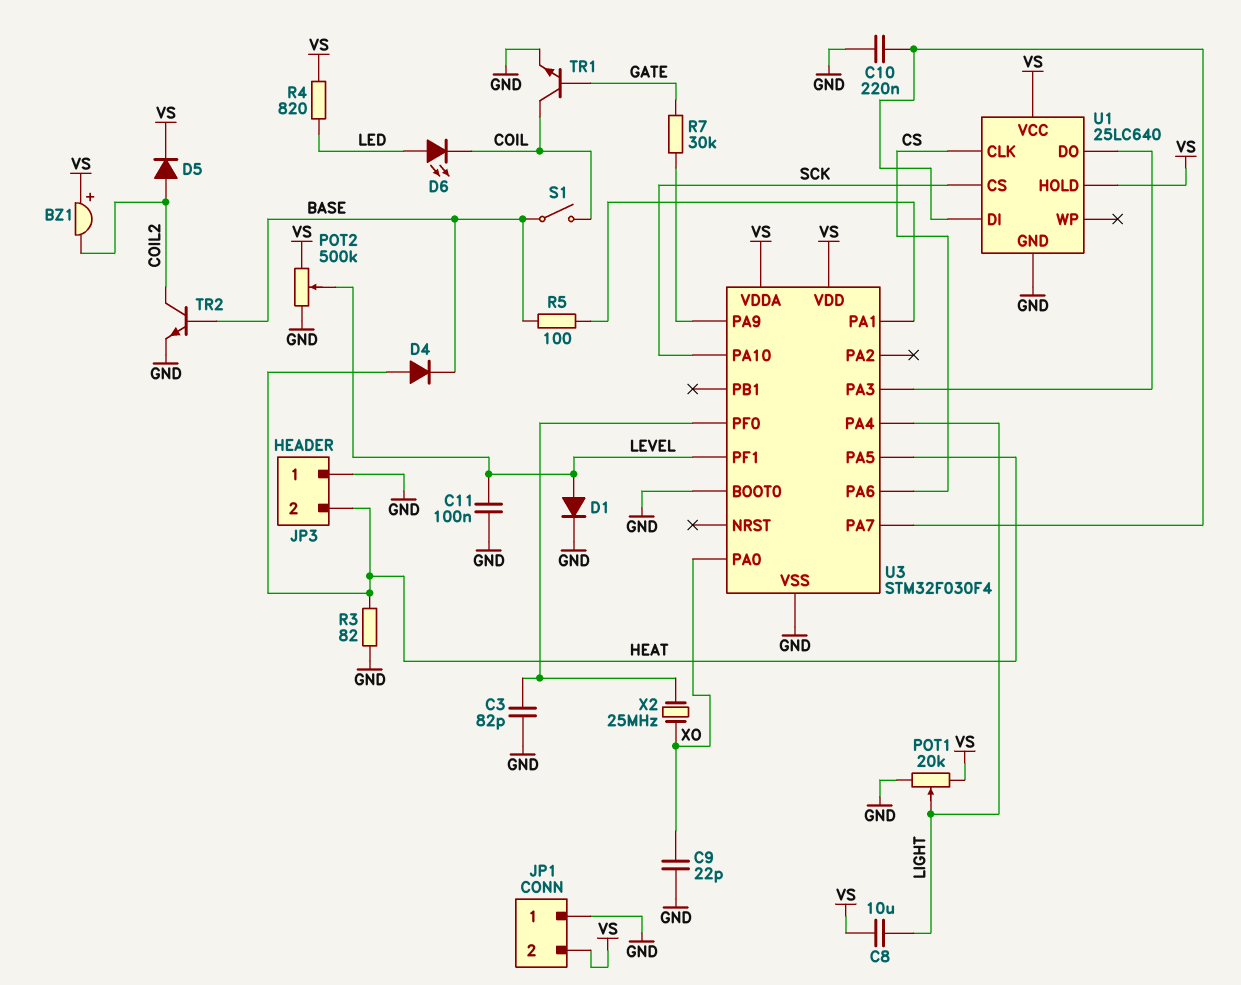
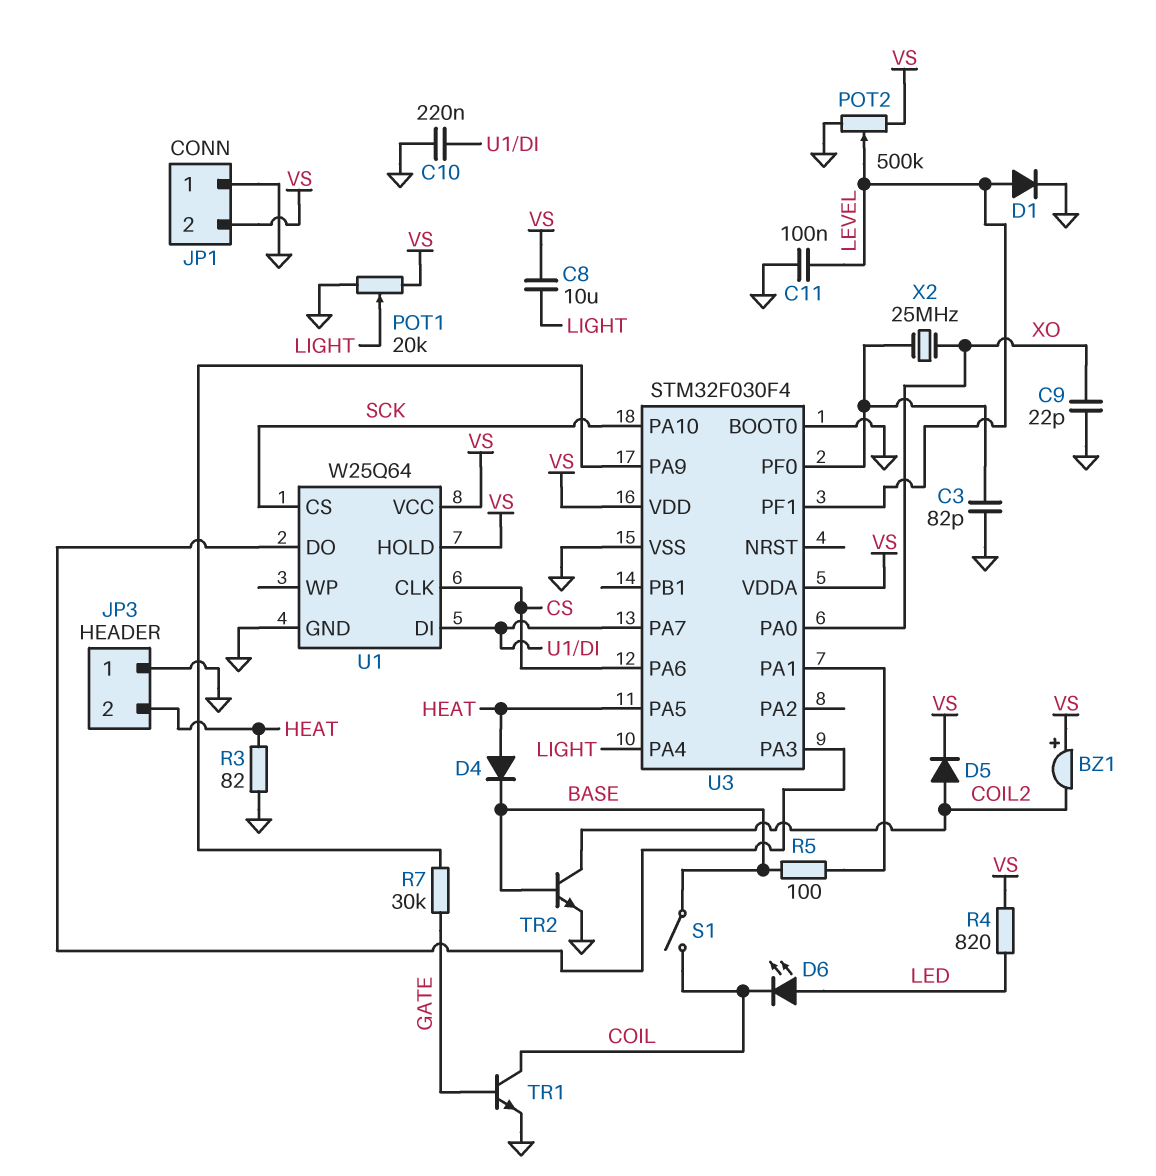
U1: 25LC640 -> W25Q64

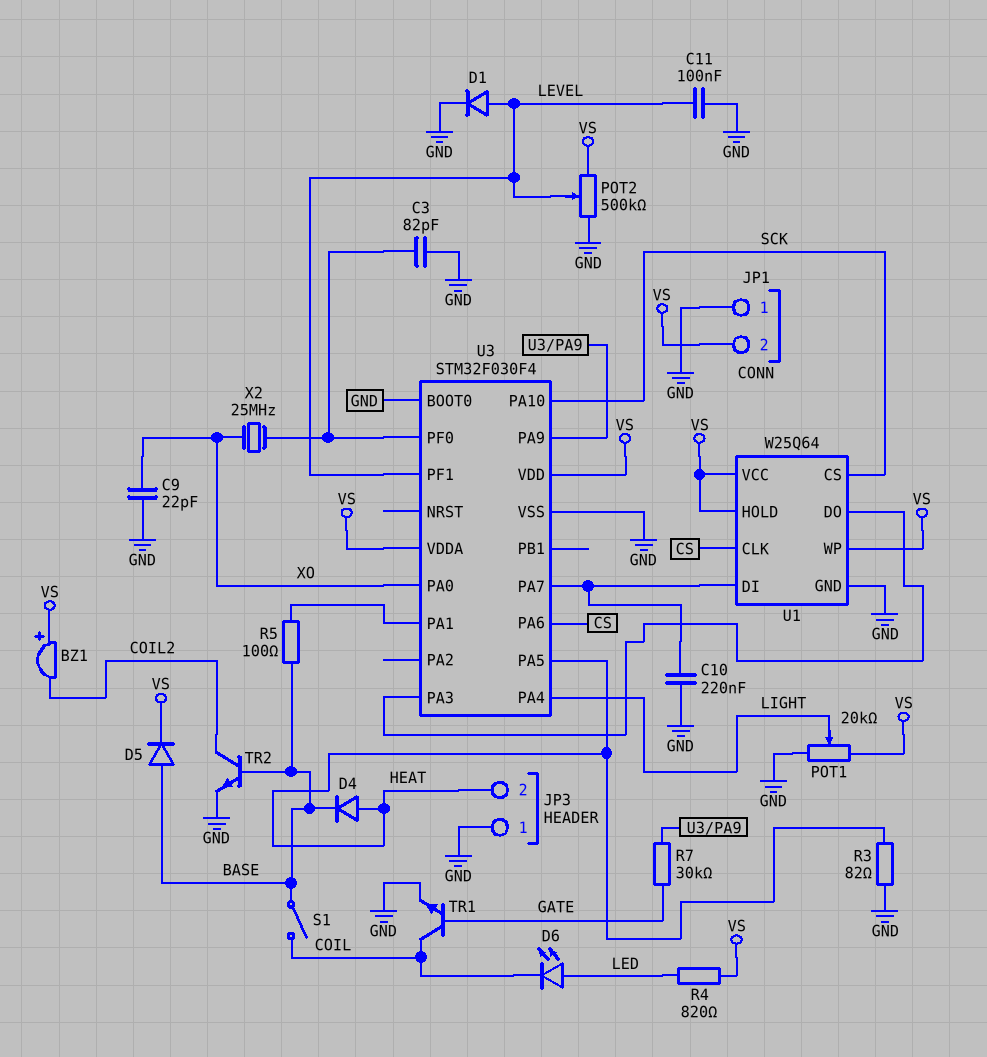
C8: 10uF (LIGHT, VS) -> none
D5: diode (A COIL2, K VS) -> diode (A BASE, K VS)
U1 pin WP: none -> VS

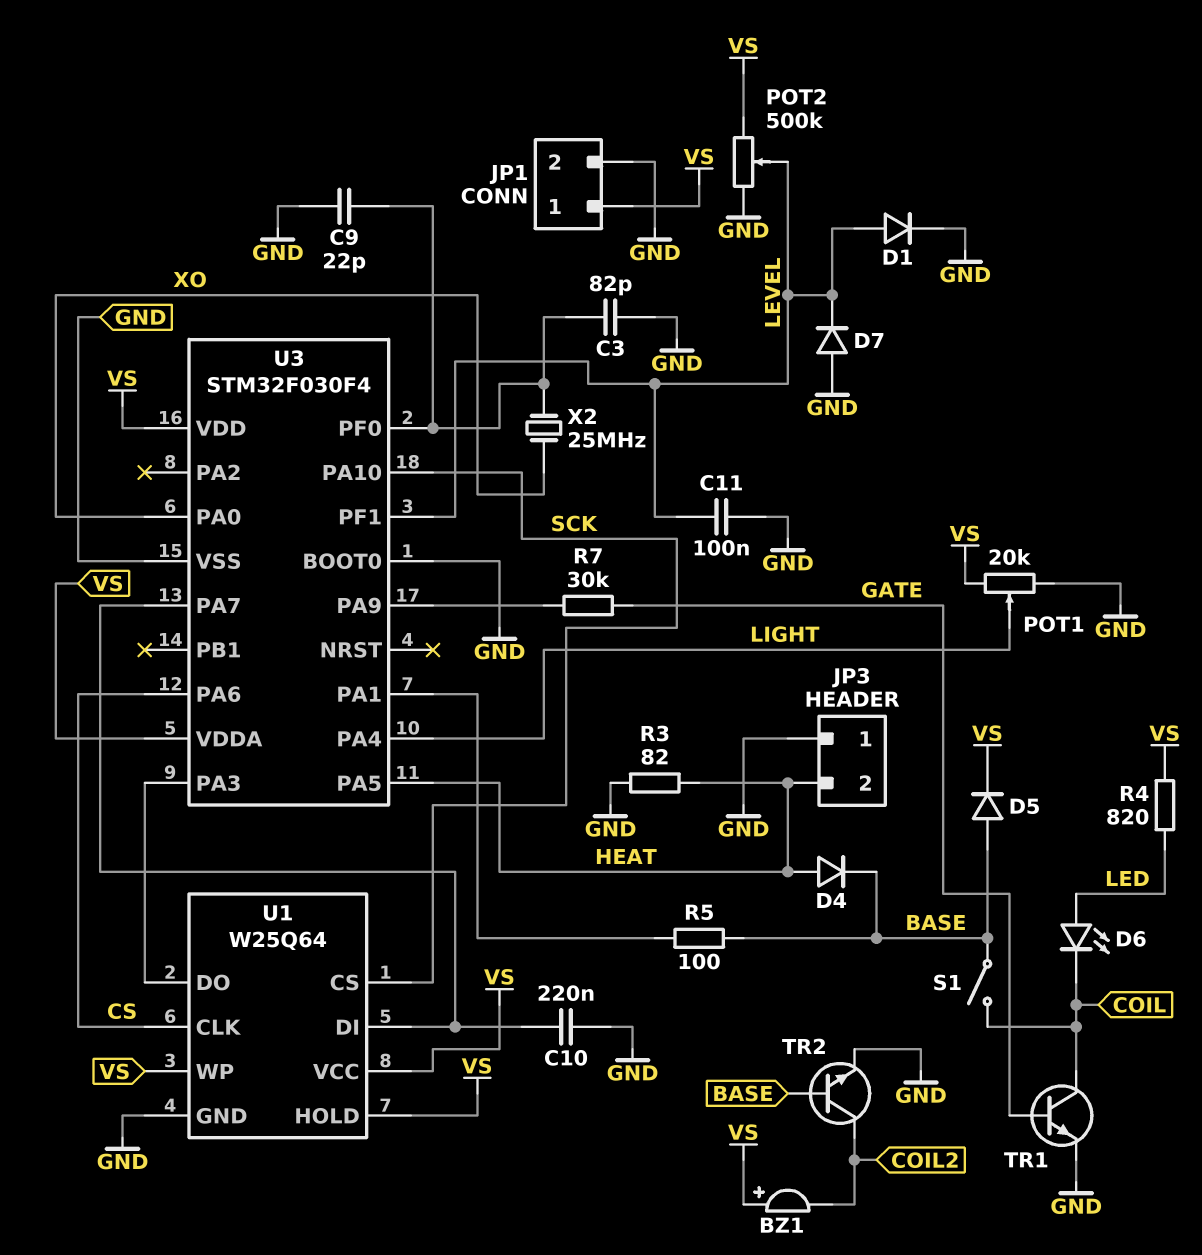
C9: 22pF (GND, XO) -> 22pF (GND, U3/PF0)
D7: none -> diode (A GND, K LEVEL)
JP1 pin 1: GND -> VS
JP1 pin 2: VS -> GND

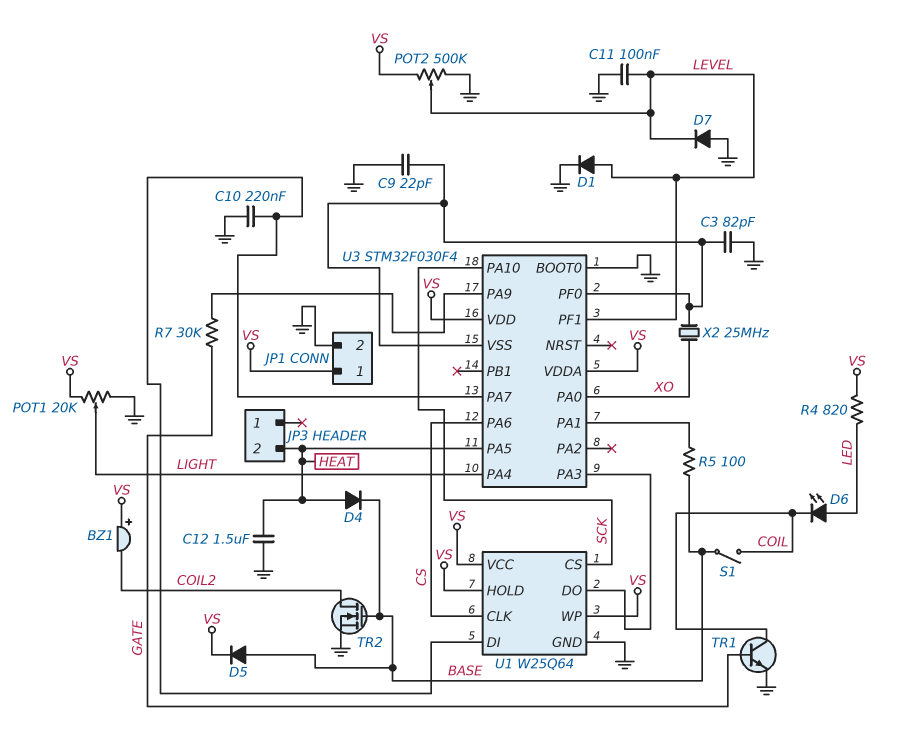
C12: none -> 1.5uF (GND, HEAT)
JP3 pin 1: GND -> none
R3: 82 (GND, HEAT) -> none
TR2: NPN (B BASE, C COIL2, E GND) -> NMOS (G BASE, D COIL2, S GND)
U3 pin VSS: GND -> U3/PF0

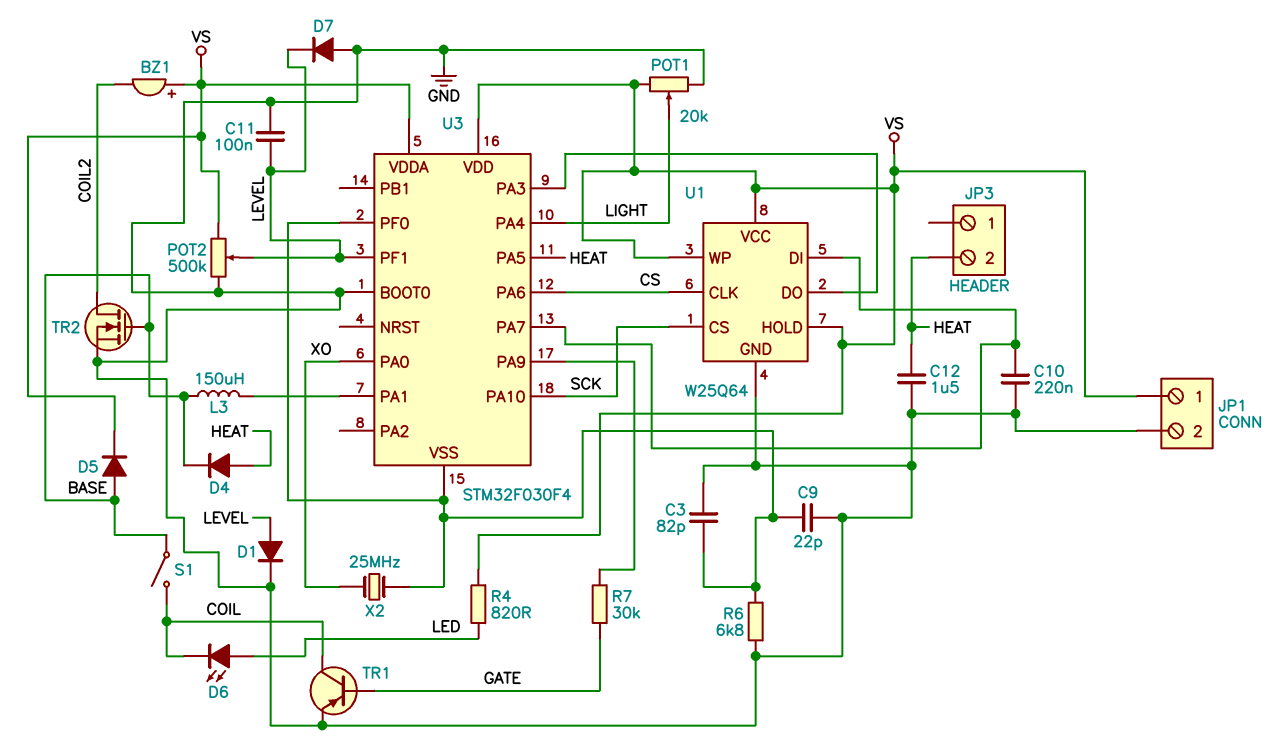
L3: none -> 150uH (BASE, U3/PA1)
R5: 100 (BASE, U3/PA1) -> none
R6: none -> 6.8k (GND, U3/PF0)
TR1: NPN (B GATE, C COIL, E GND) -> PNP (B GATE, C COIL, E GND)

